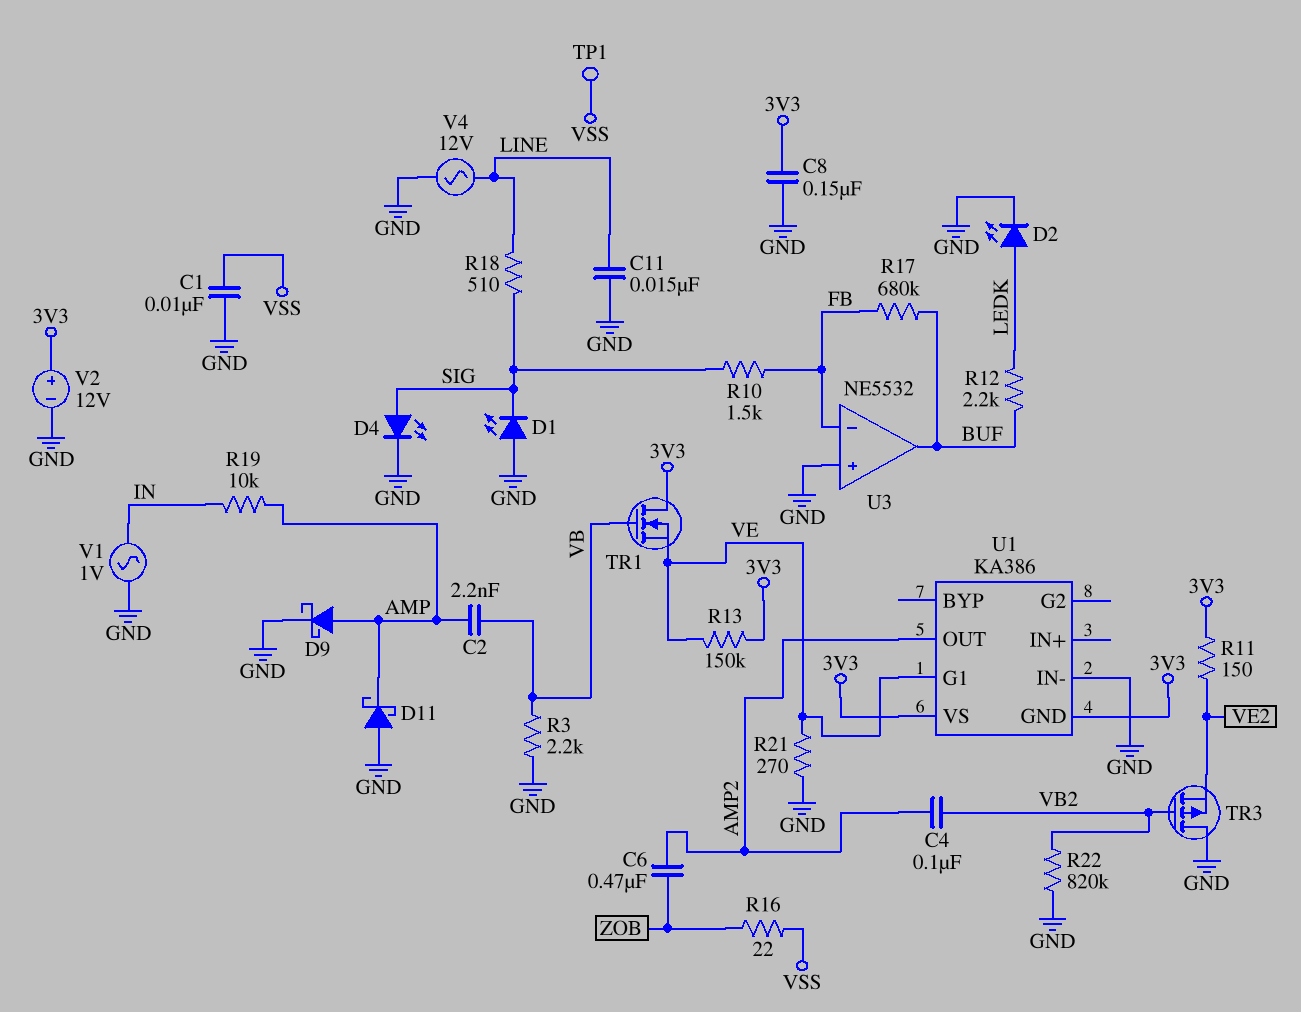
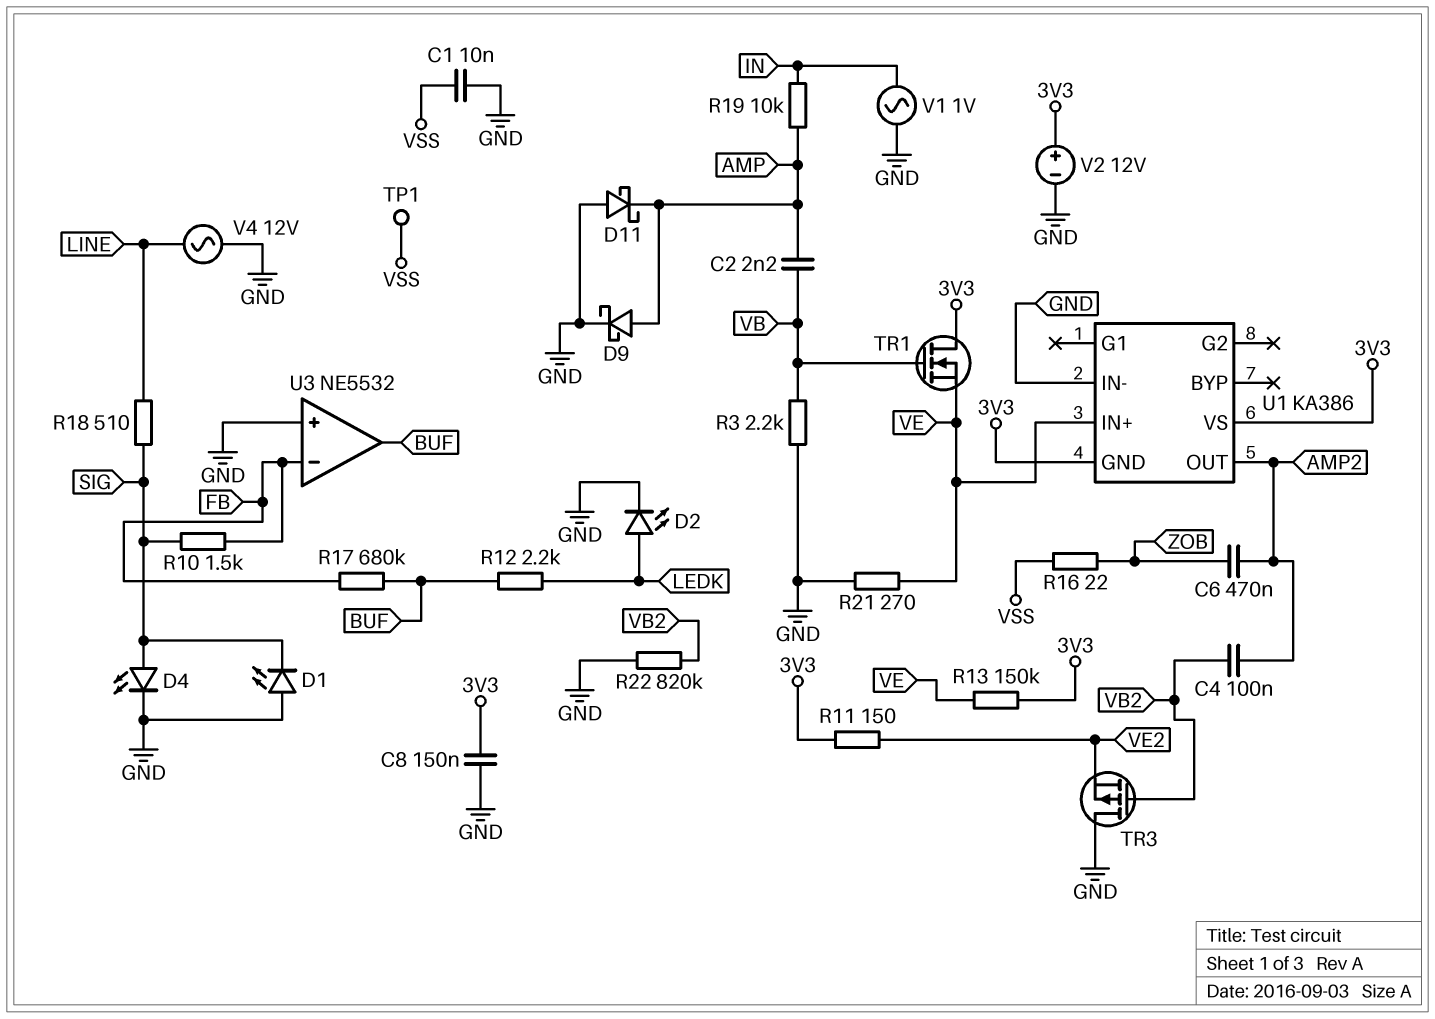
C11: 15nF (GND, LINE) -> none
U1 pin G1: VE -> none
U1 pin IN+: none -> VE

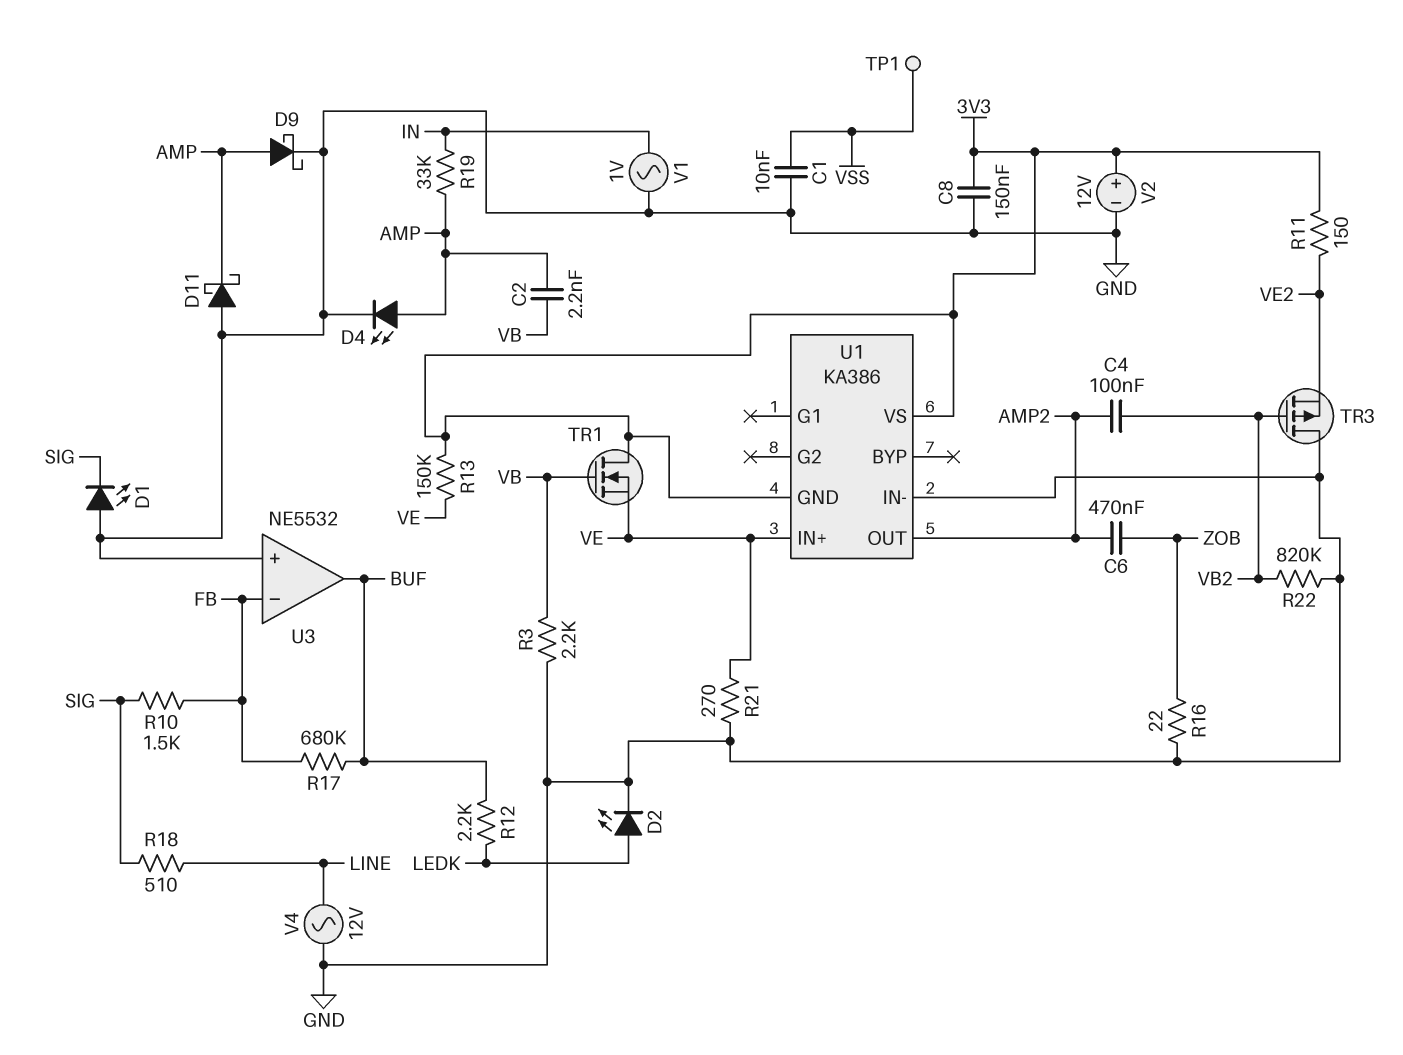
D4: LED (A SIG, K GND) -> LED (A AMP, K GND)
R16: 22 (VSS, ZOB) -> 22 (GND, ZOB)
R19: 10k (AMP, IN) -> 33k (AMP, IN)

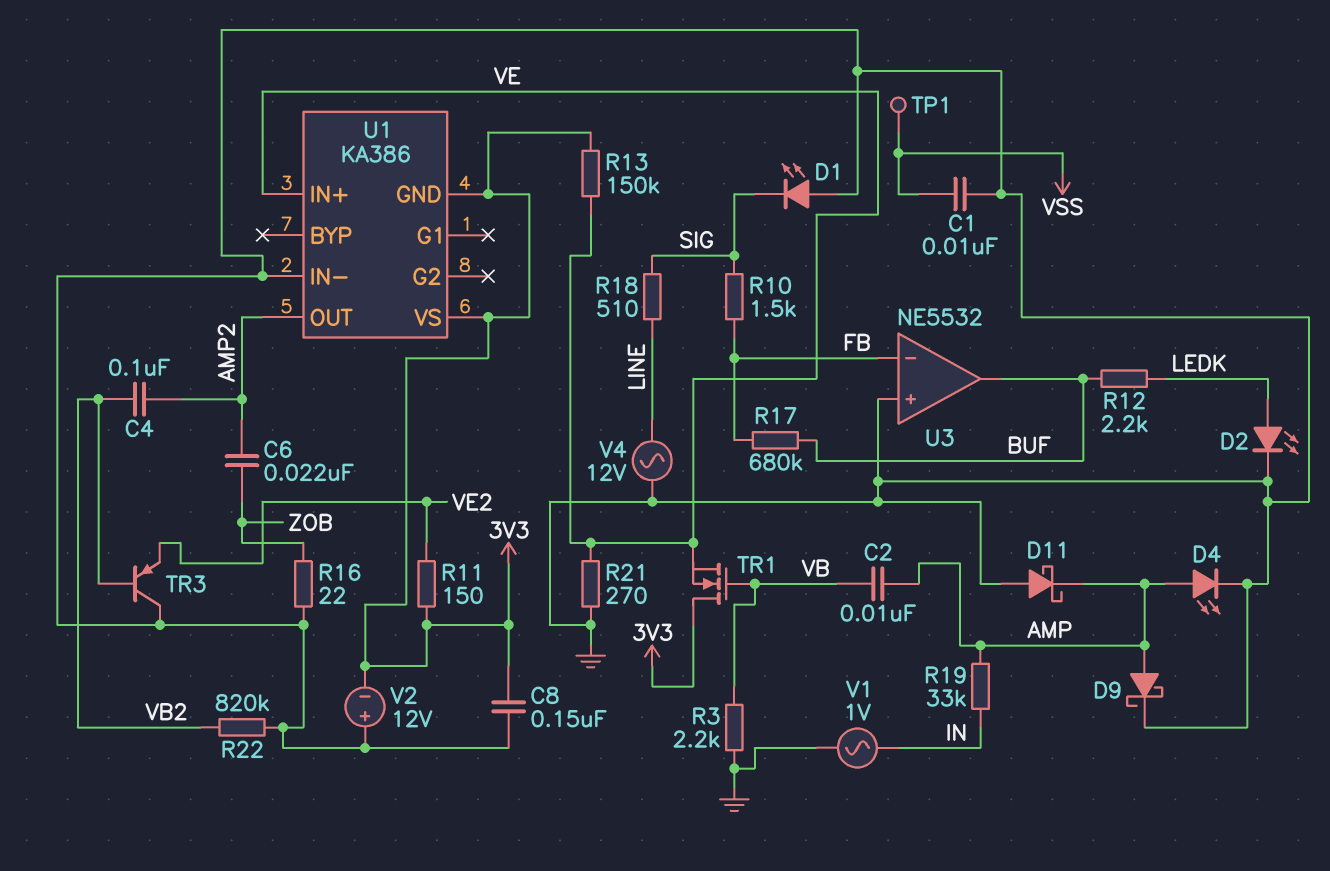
C2: 2.2nF (AMP, VB) -> 10nF (AMP, VB)
C6: 470nF (AMP2, ZOB) -> 22nF (AMP2, ZOB)
TR3: PMOS (G VB2, D GND, S VE2) -> PNP (B VB2, C GND, E VE2)
V2: 12V (plus 3V3, minus GND) -> 12V (plus GND, minus 3V3)

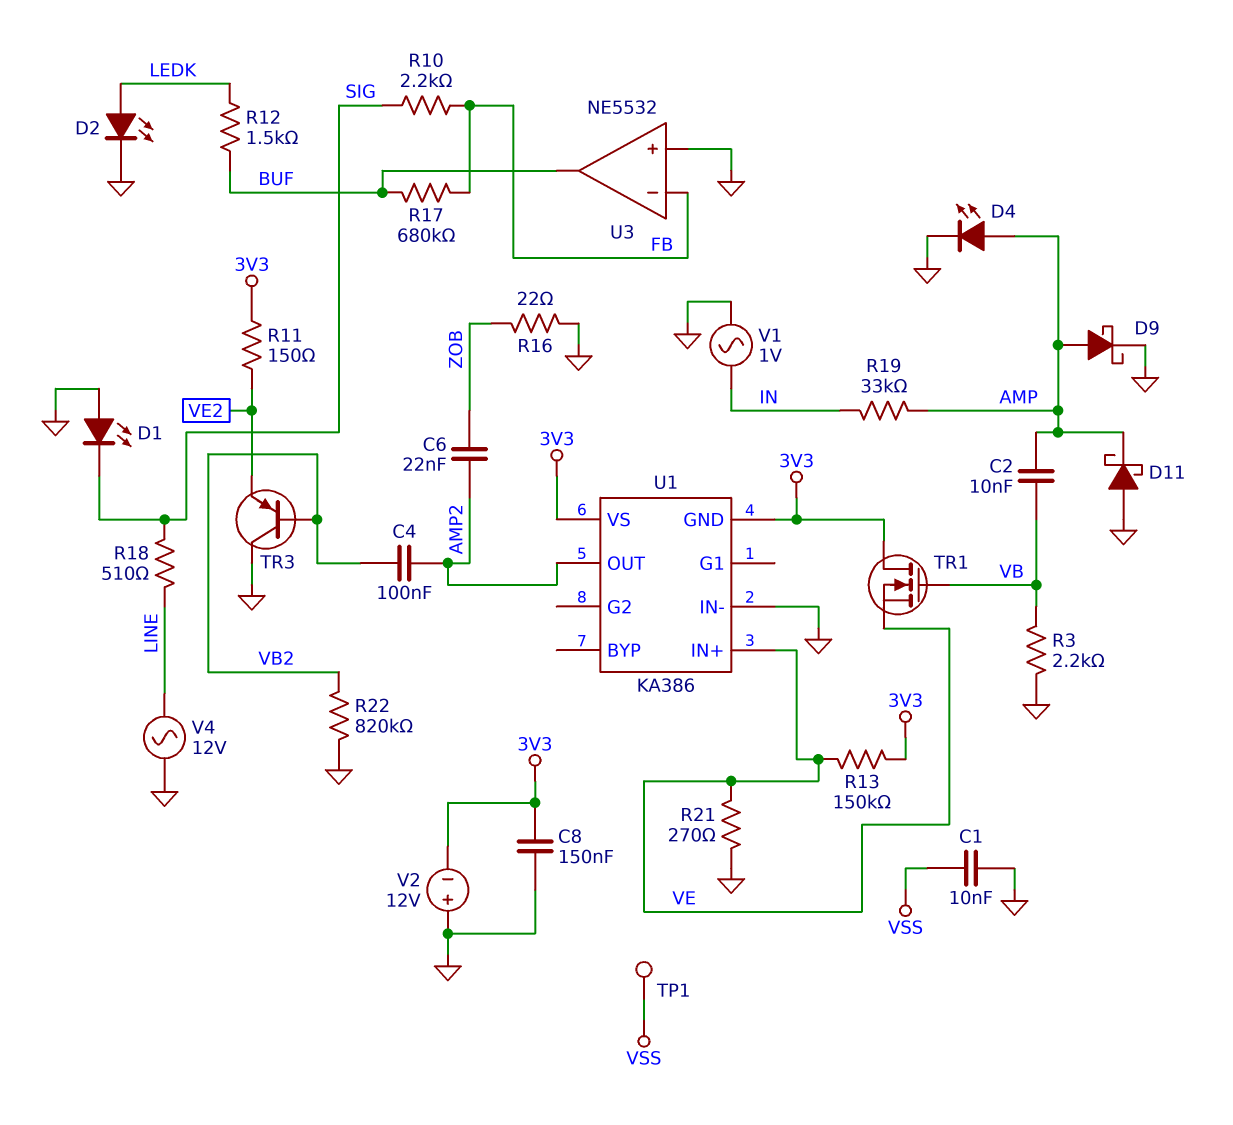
R10: 1.5k (FB, SIG) -> 2.2k (FB, SIG)
R12: 2.2k (BUF, LEDK) -> 1.5k (BUF, LEDK)

